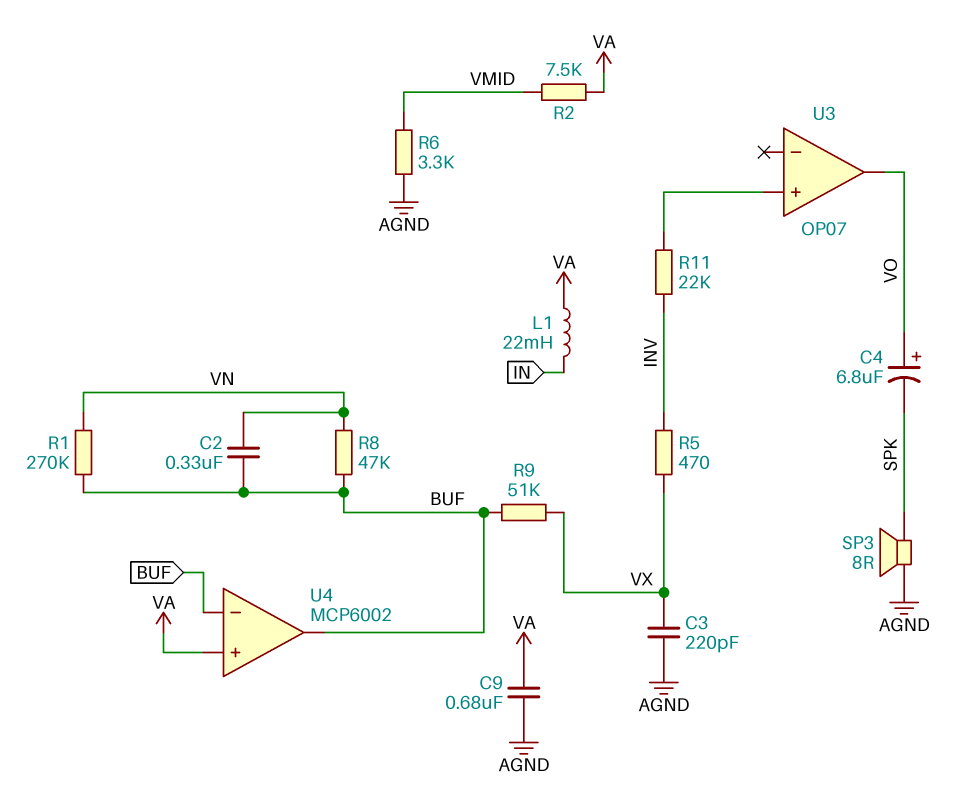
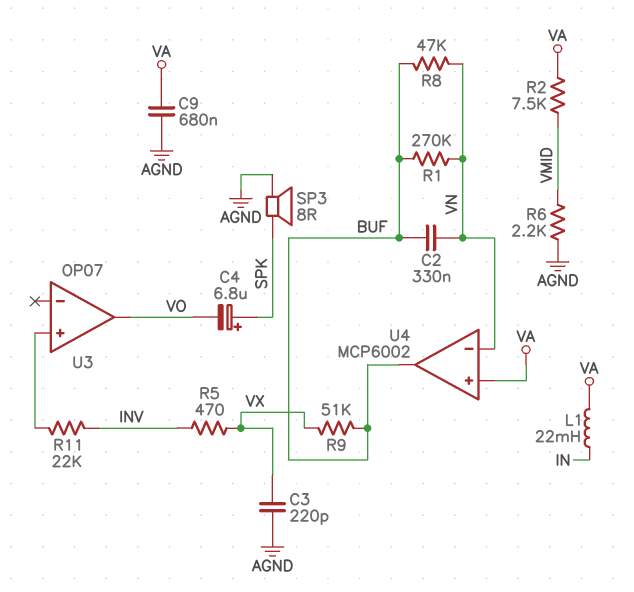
C4: 6.8uF (plus VO, minus SPK) -> 6.8uF (plus SPK, minus VO)
R6: 3.3k (AGND, VMID) -> 2.2k (AGND, VMID)
U4 pin in-: BUF -> VN

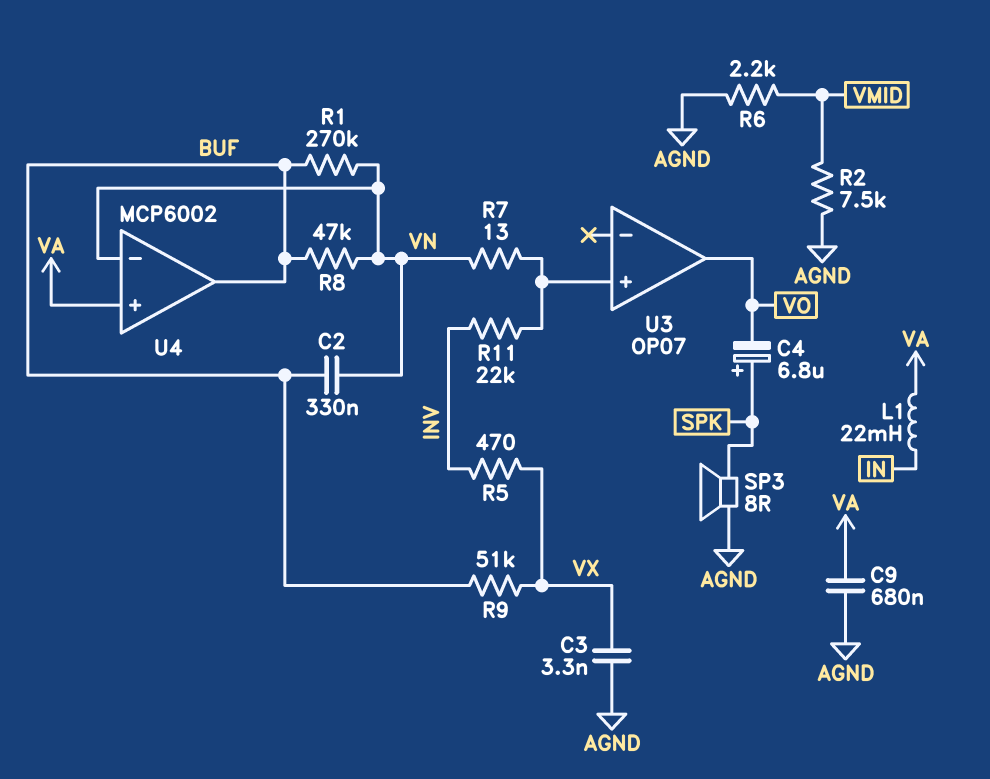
C3: 220pF (AGND, VX) -> 3.3nF (AGND, VX)
R2: 7.5k (VA, VMID) -> 7.5k (AGND, VMID)
R7: none -> 13 (U3/in+, VN)

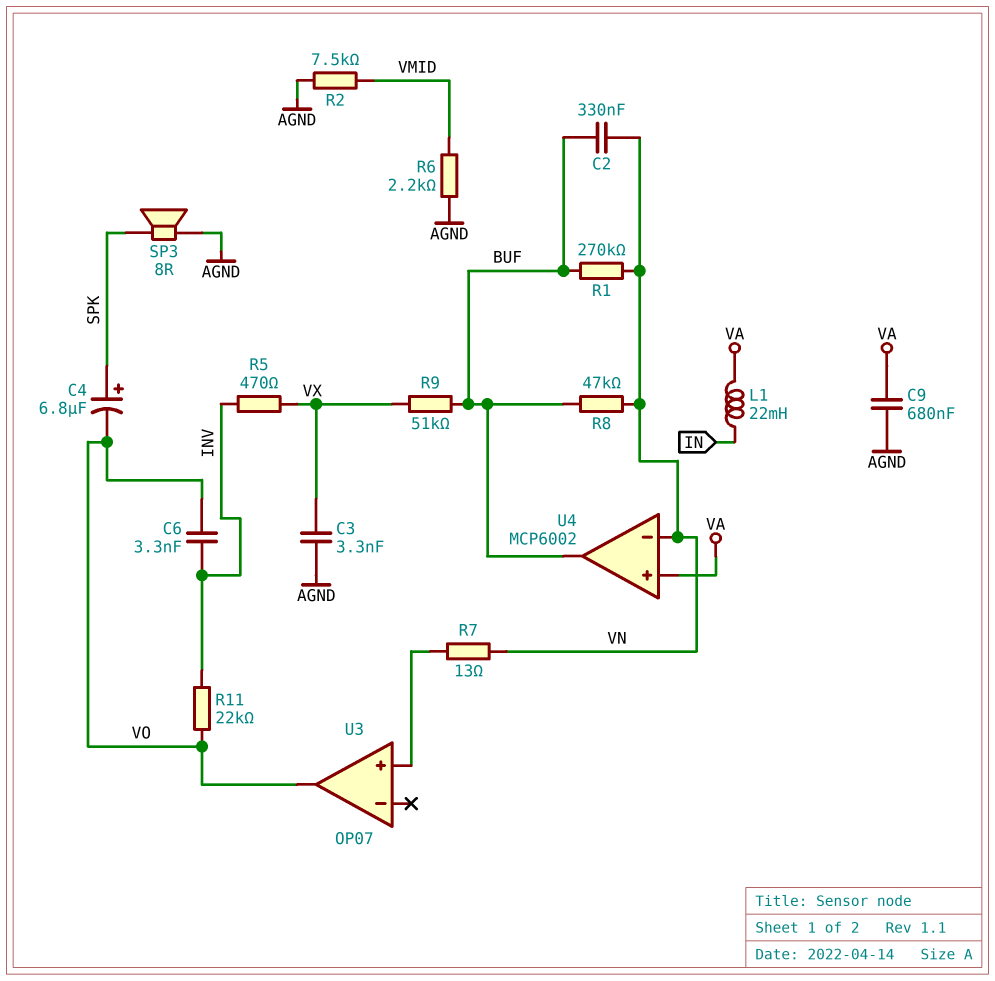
C6: none -> 3.3nF (INV, VO)
R11: 22k (INV, U3/in+) -> 22k (INV, VO)

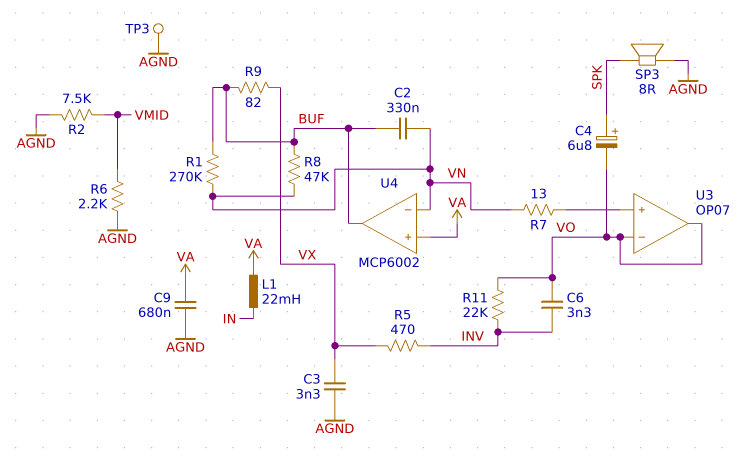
R9: 51k (BUF, VX) -> 82 (BUF, VX)
TP3: none -> test point (AGND)
U3 pin in-: none -> VO

